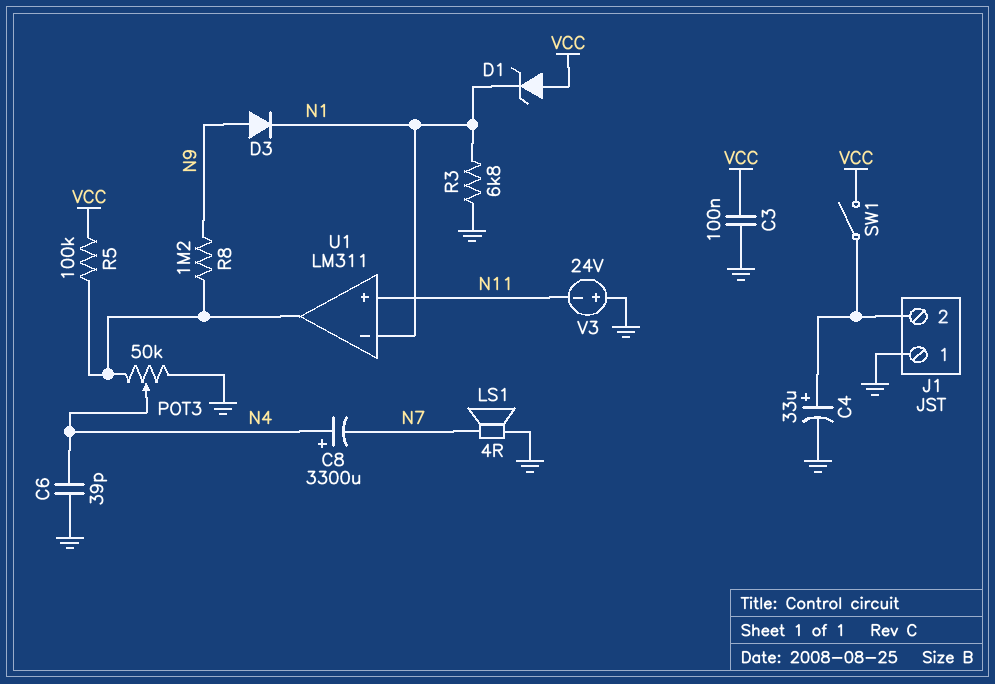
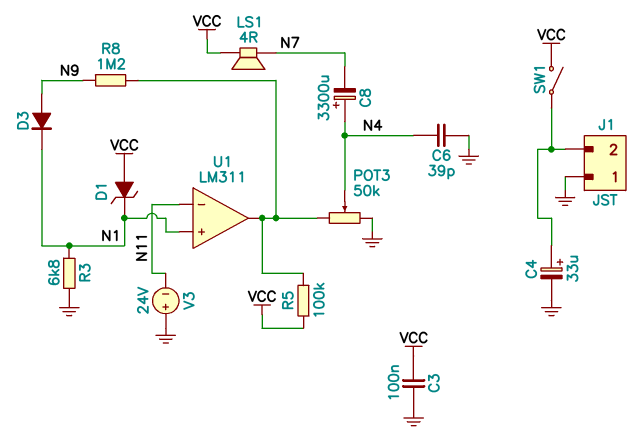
LS1: speaker 4R (GND, N7) -> speaker 4R (N7, VCC)
U1 pin in+: N11 -> N1
U1 pin in-: N1 -> N11

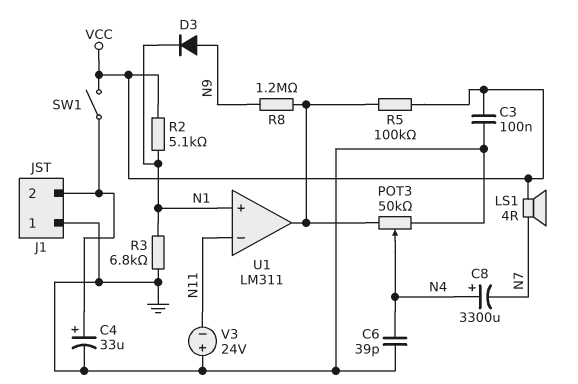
D1: zener (A VCC, K N1) -> none
R2: none -> 5.1k (N1, VCC)

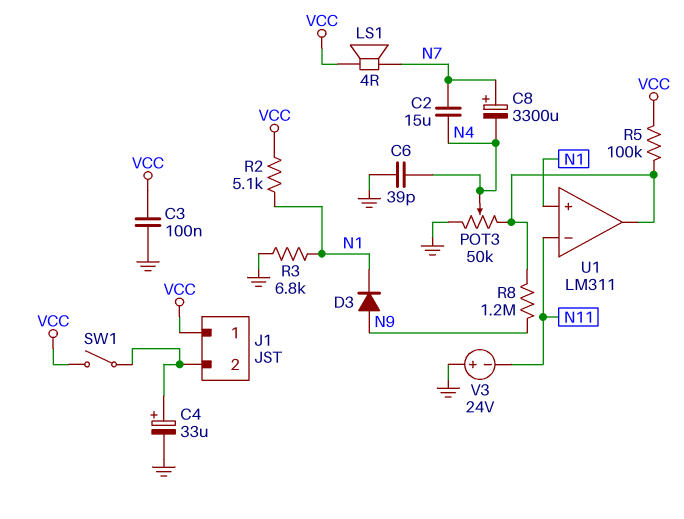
C2: none -> 15uF (N4, N7)
C8: 3300uF (plus N4, minus N7) -> 3300uF (plus N7, minus N4)
J1 pin 1: GND -> VCC

